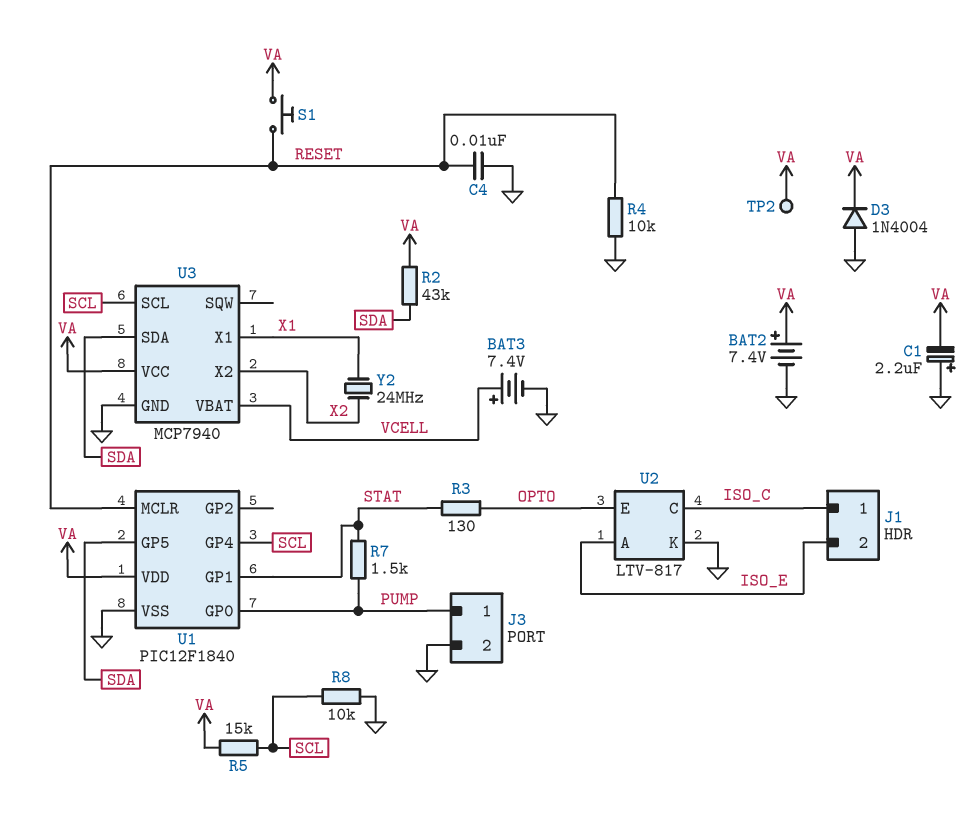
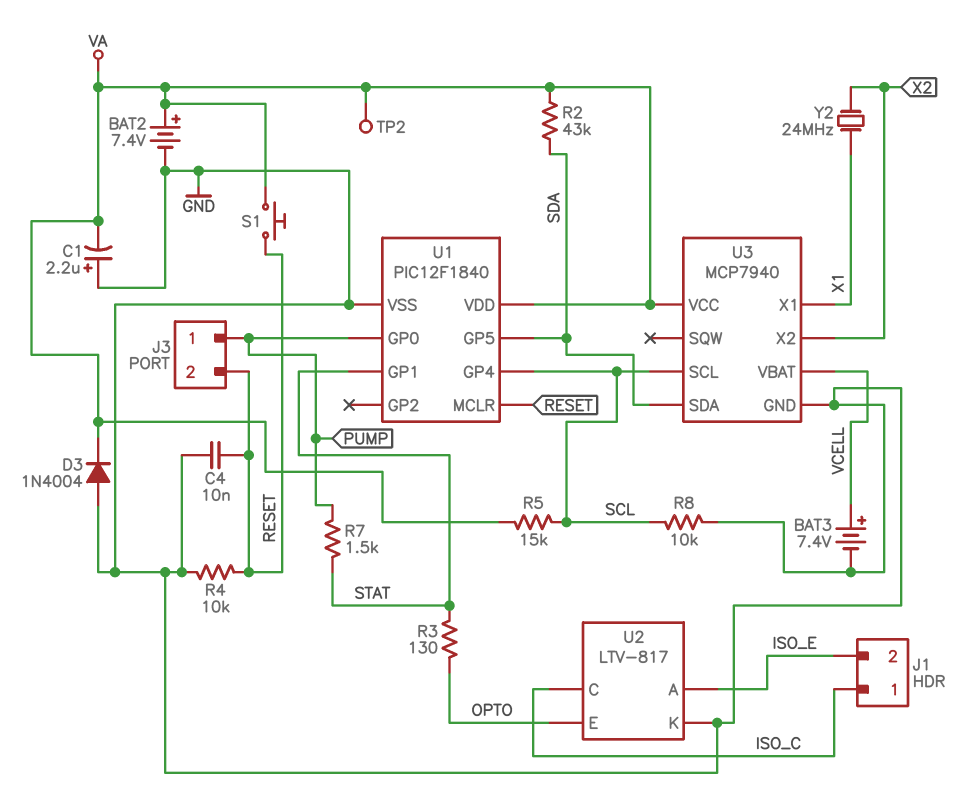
J3 pin 2: GND -> RESET

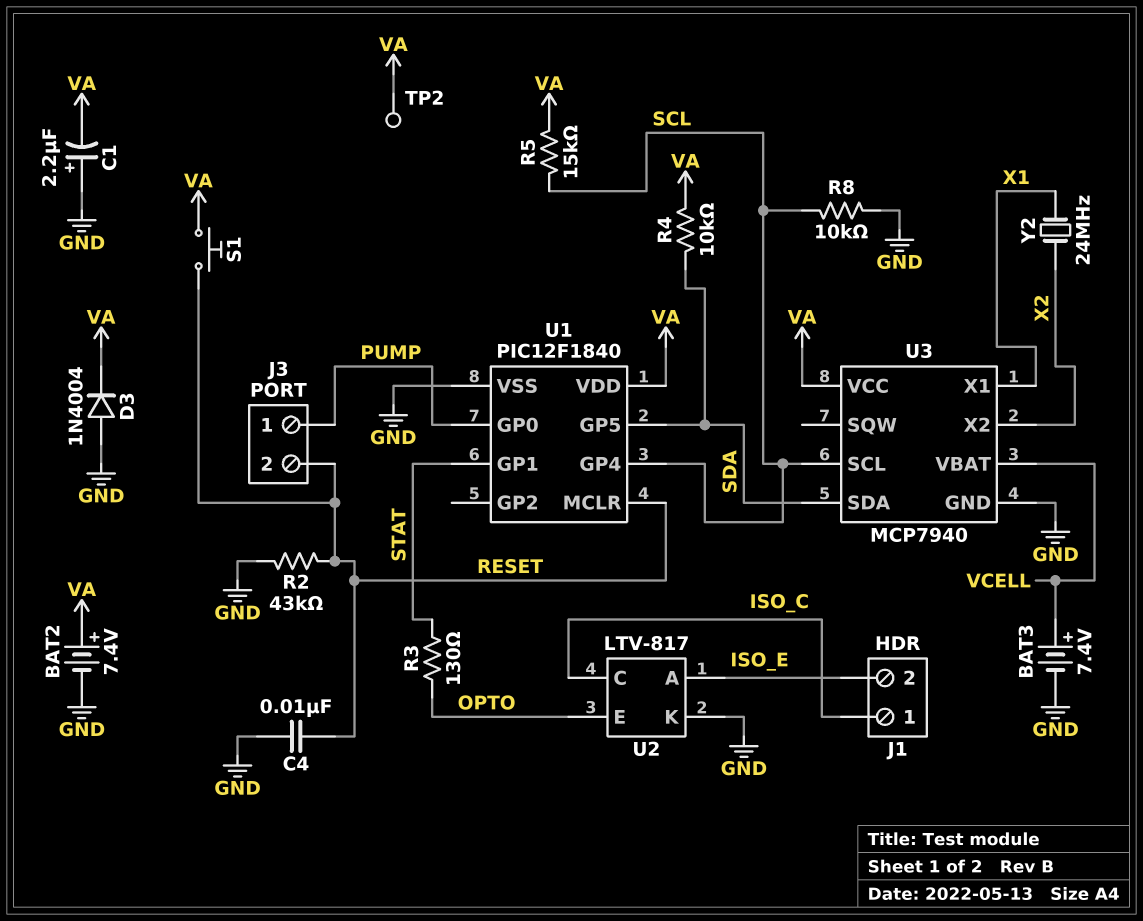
R2: 43k (SDA, VA) -> 43k (GND, RESET)
R4: 10k (GND, RESET) -> 10k (SDA, VA)
R7: 1.5k (PUMP, STAT) -> none

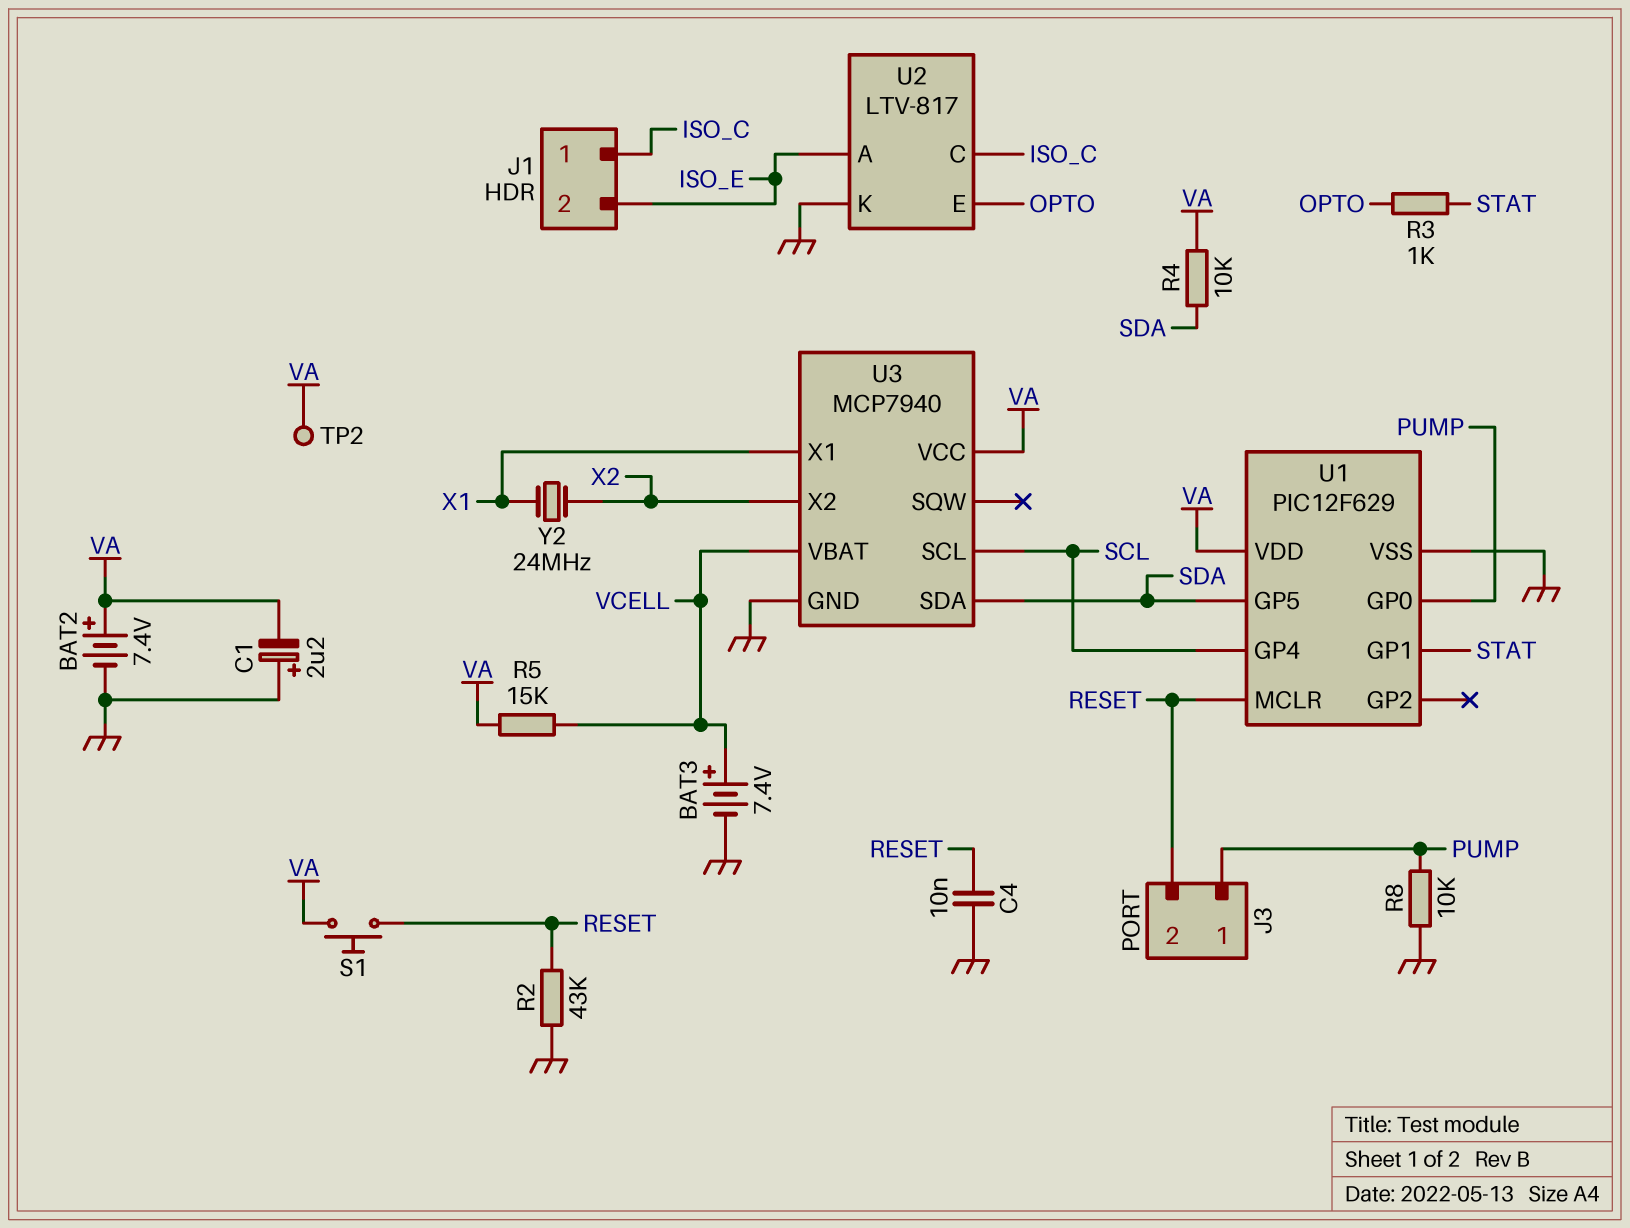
D3: diode 1N4004 (A GND, K VA) -> none
R3: 130 (OPTO, STAT) -> 1k (OPTO, STAT)
R5: 15k (SCL, VA) -> 15k (VA, VCELL)
R8: 10k (GND, SCL) -> 10k (GND, PUMP)
U1: PIC12F1840 -> PIC12F629

